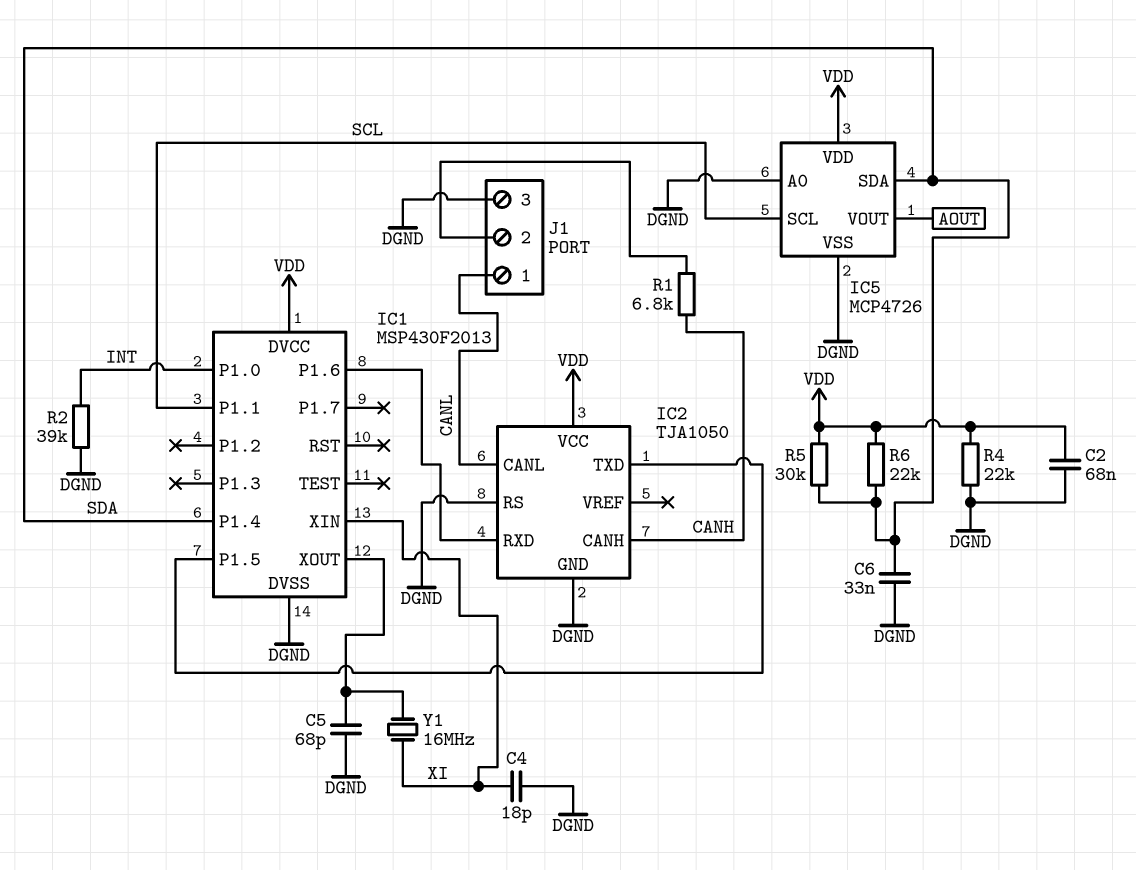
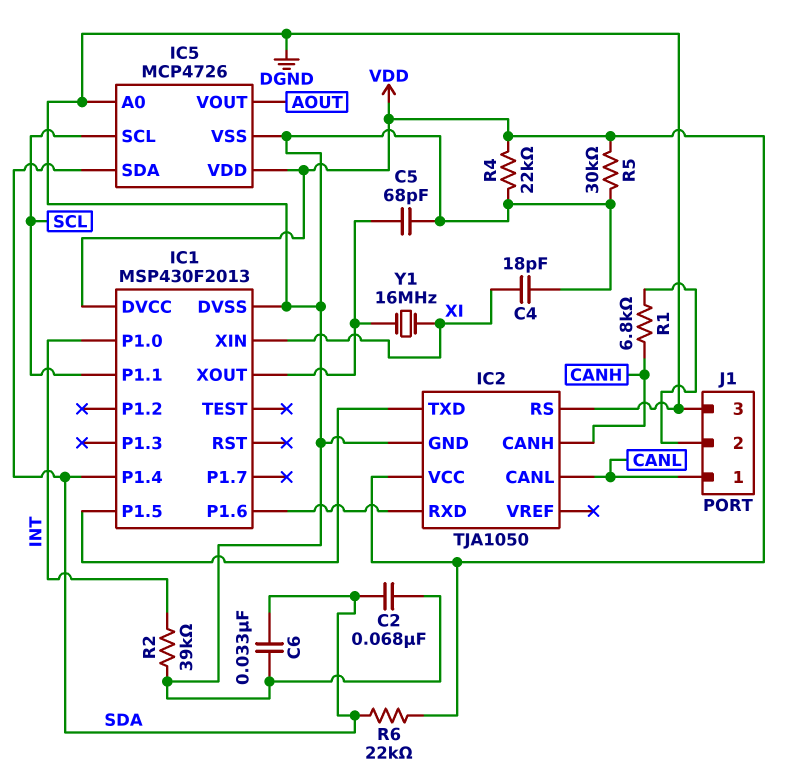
C2: 68nF (DGND, VDD) -> 68nF (DGND, SDA)
R5: 30k (SDA, VDD) -> 30k (DGND, VDD)

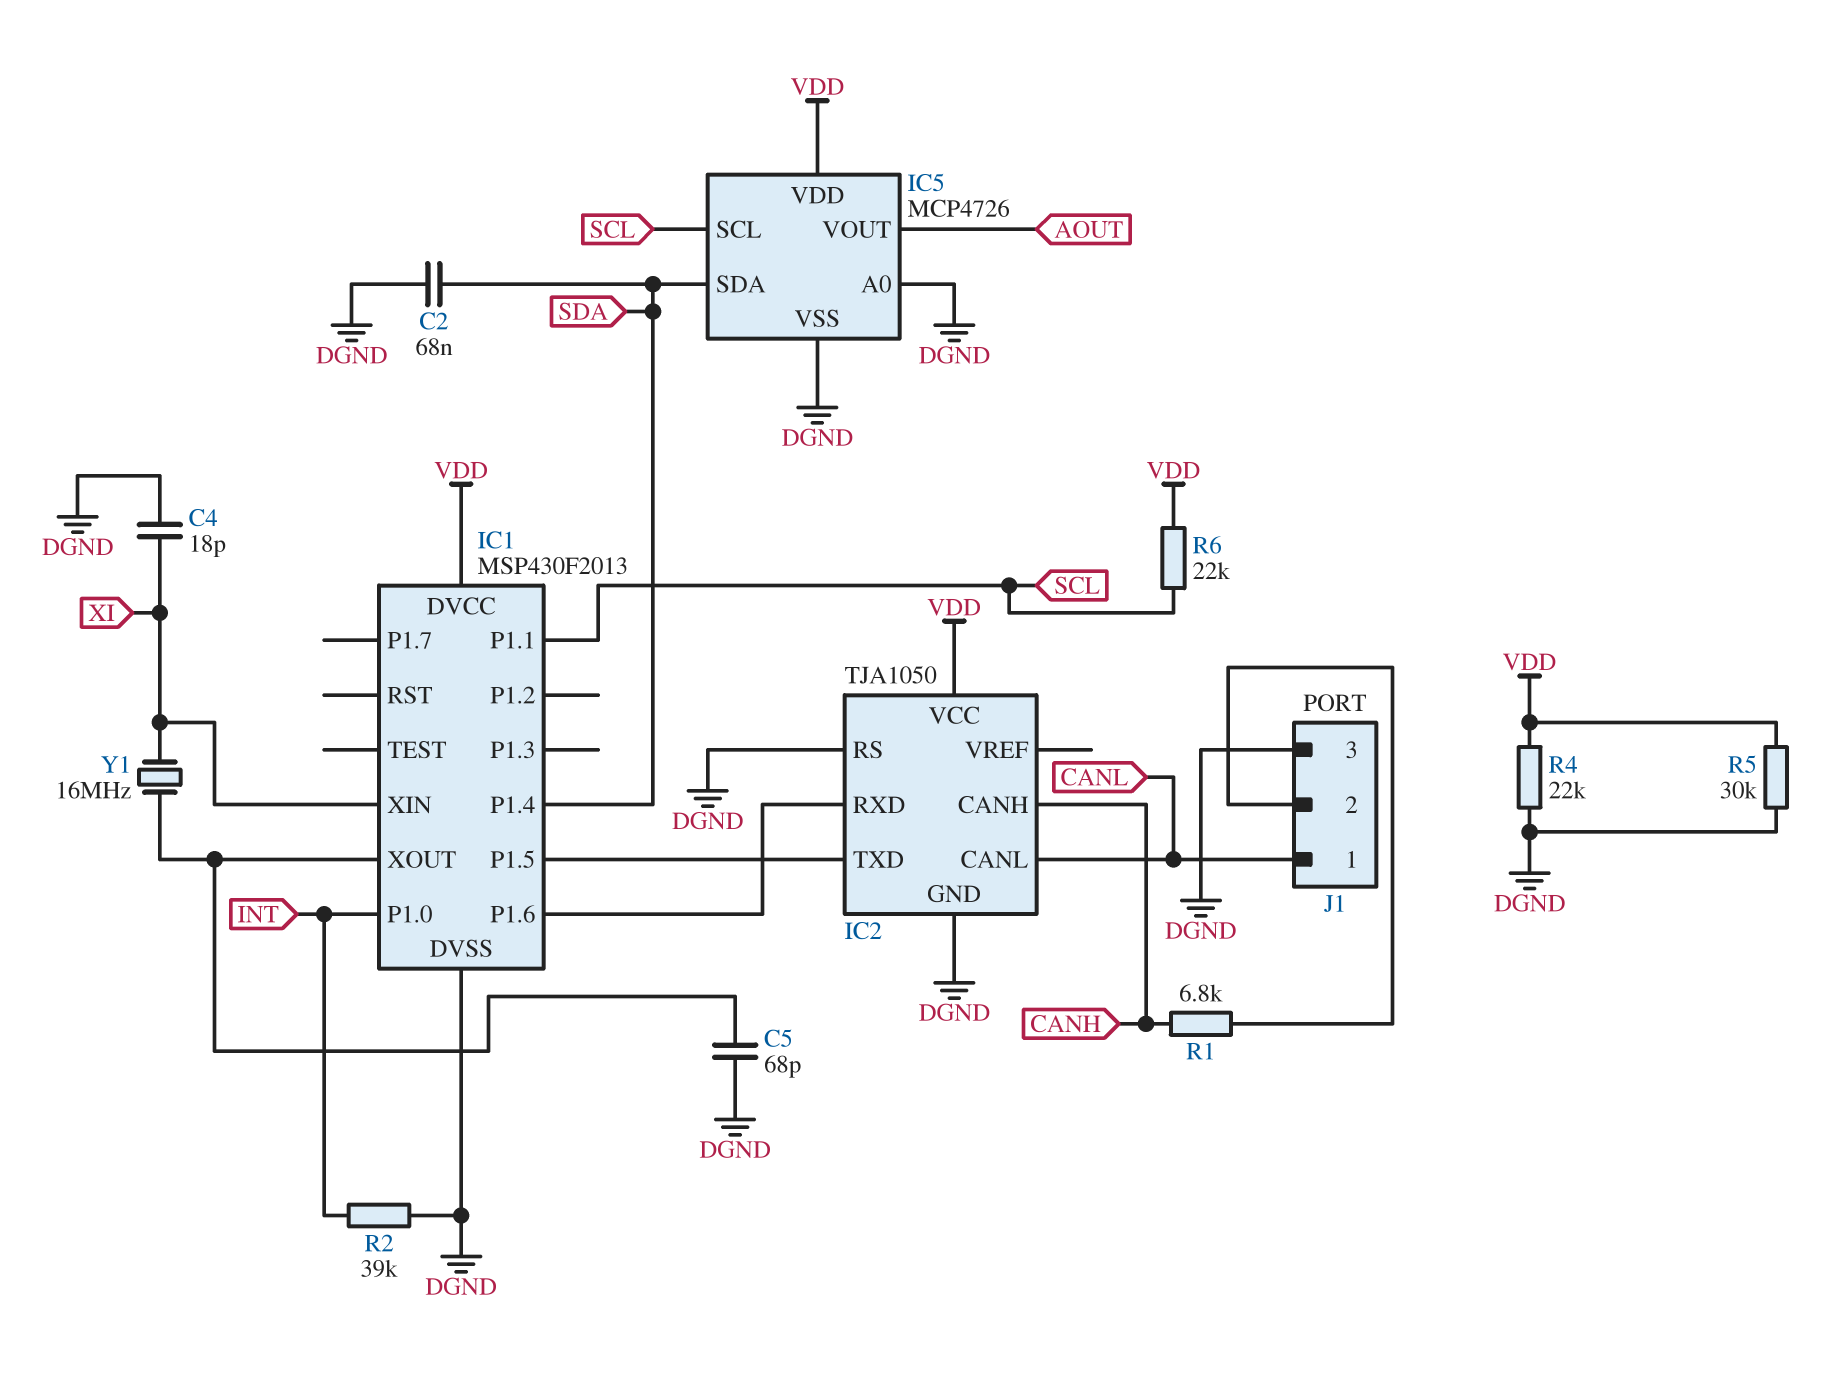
C6: 33nF (DGND, SDA) -> none
R6: 22k (SDA, VDD) -> 22k (SCL, VDD)

